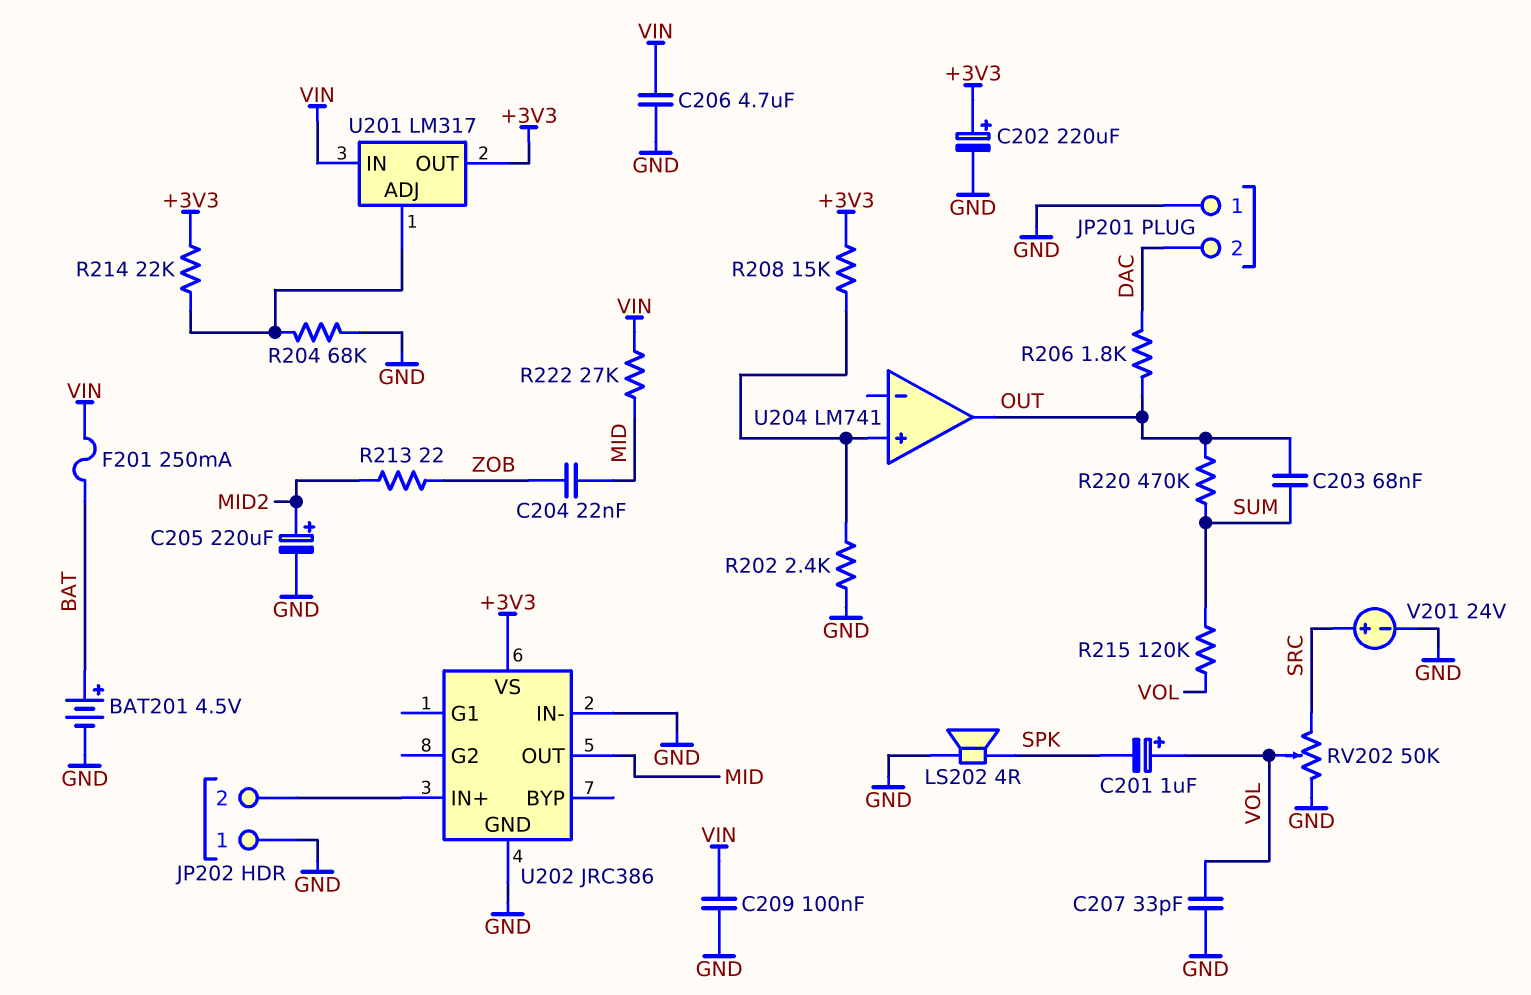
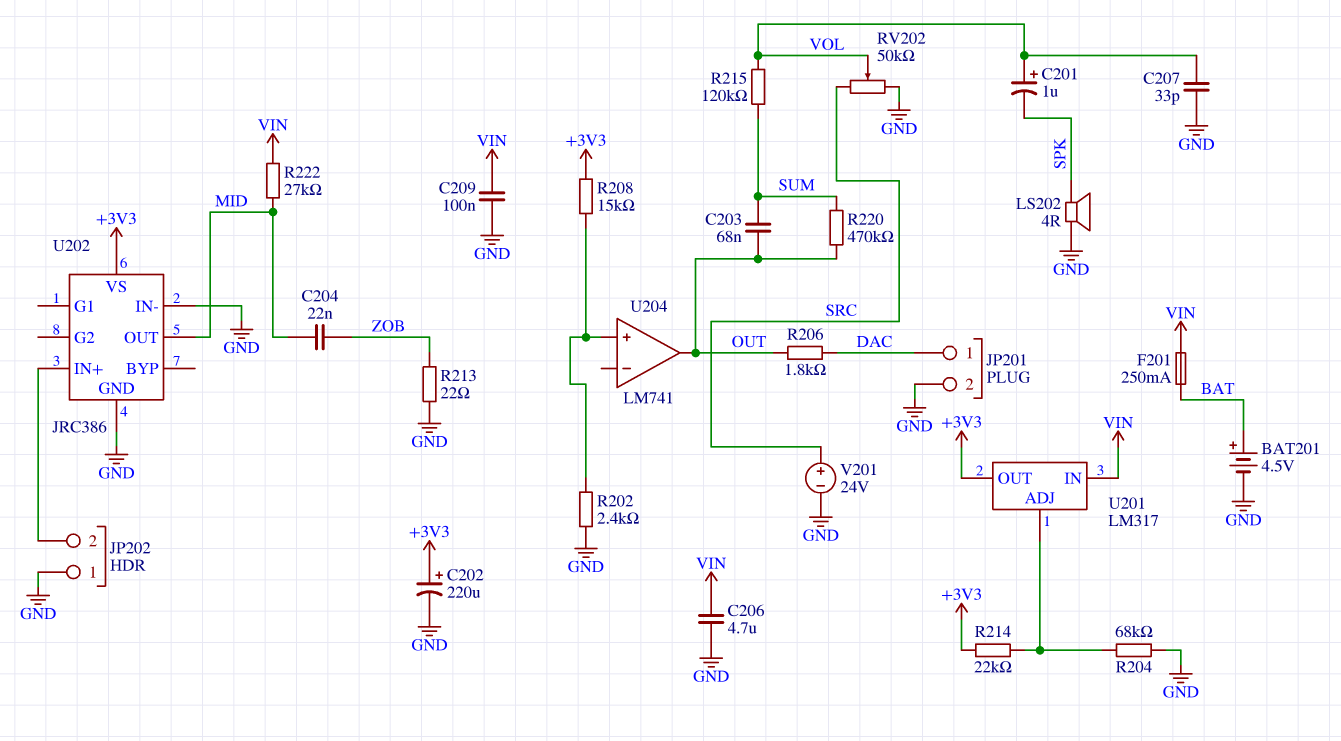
C205: 220uF (plus MID2, minus GND) -> none
JP201 pin 1: GND -> DAC
JP201 pin 2: DAC -> GND
R213: 22 (MID2, ZOB) -> 22 (GND, ZOB)

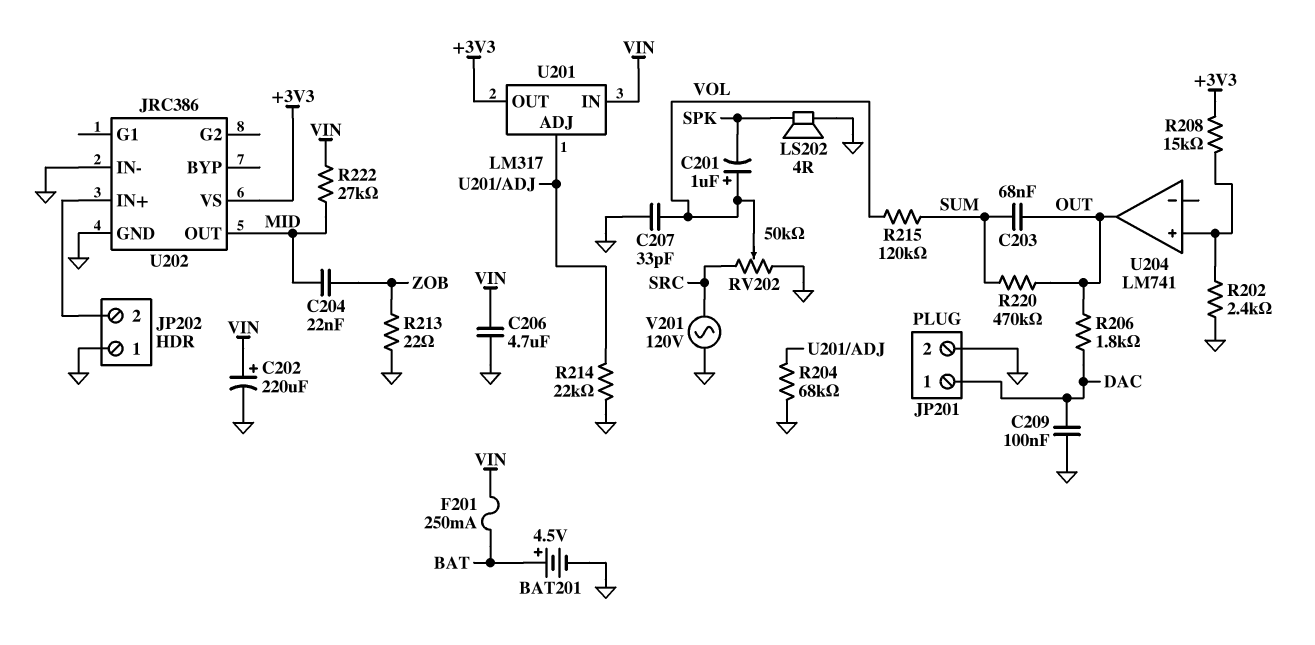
C202: 220uF (plus +3V3, minus GND) -> 220uF (plus VIN, minus GND)
C209: 100nF (GND, VIN) -> 100nF (DAC, GND)
R214: 22k (+3V3, U201/ADJ) -> 22k (GND, U201/ADJ)
V201: 24V (plus SRC, minus GND) -> AC 120V (GND, SRC)

